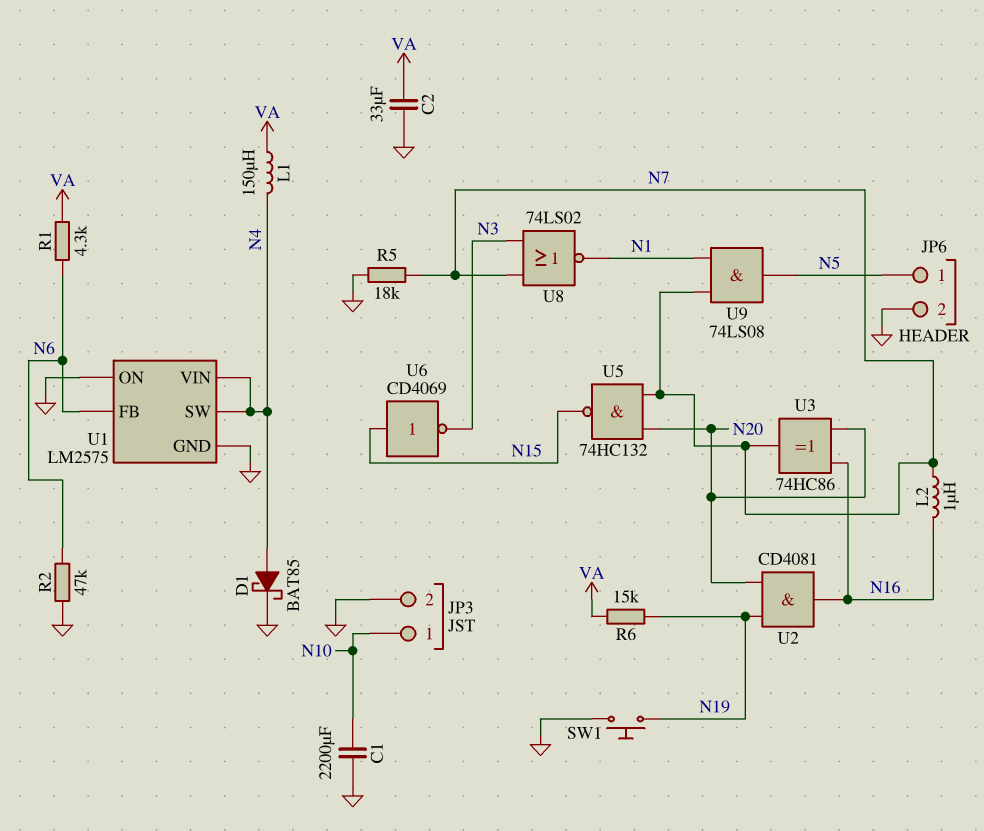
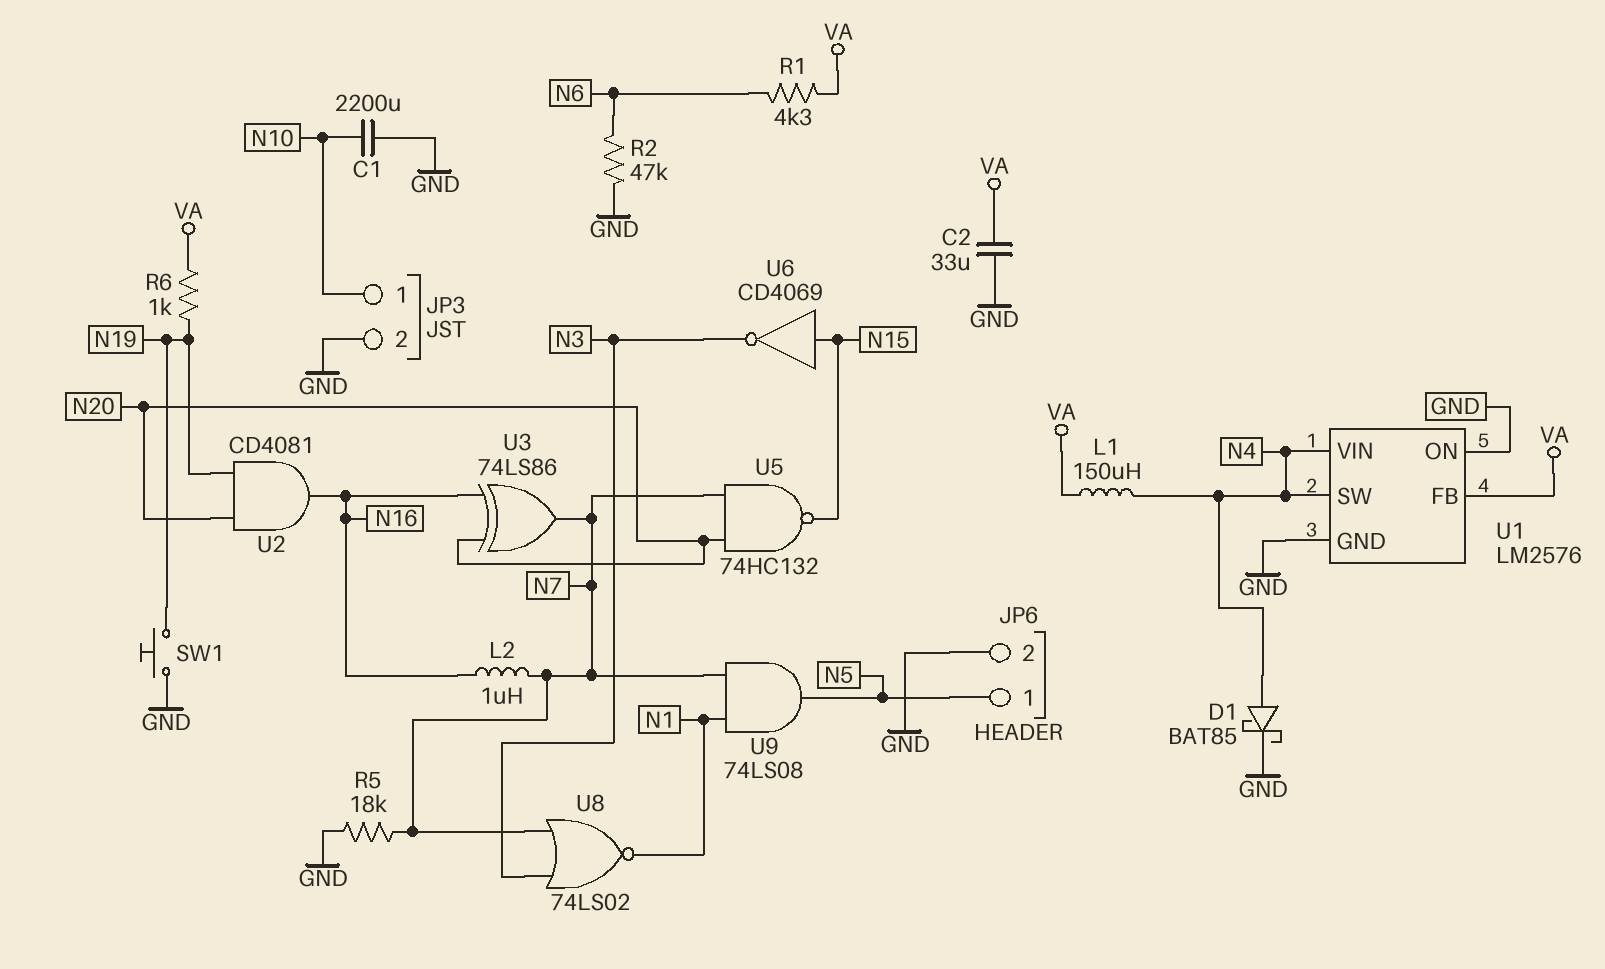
R6: 15k (N19, VA) -> 1k (N19, VA)
U1: LM2575 -> LM2576
U1 pin FB: N6 -> VA
U3: XOR 74HC86 (in N16, in N20, out N7) -> XOR 74LS86 (in N16, in N20, out N7)

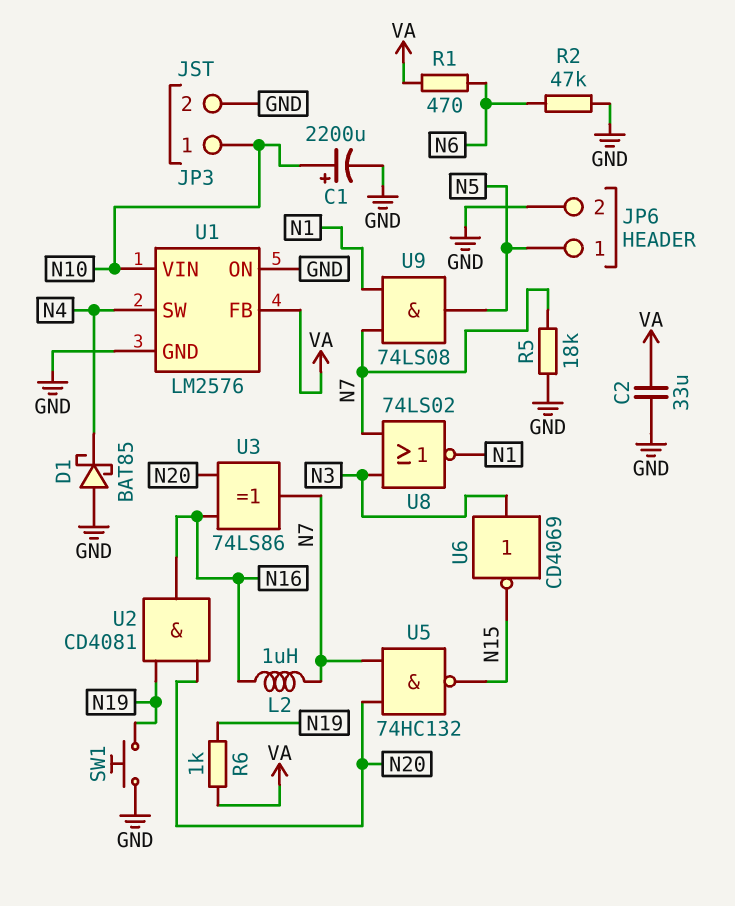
C1: 2200uF (GND, N10) -> 2200uF (plus N10, minus GND)
D1: schottky BAT85 (A N4, K GND) -> schottky BAT85 (A GND, K N4)
L1: 150uH (N4, VA) -> none
R1: 4.3k (N6, VA) -> 470 (N6, VA)
U1 pin VIN: N4 -> N10
U6: NOT CD4069 (in N15, out N3) -> NOT CD4069 (in N3, out N15)

